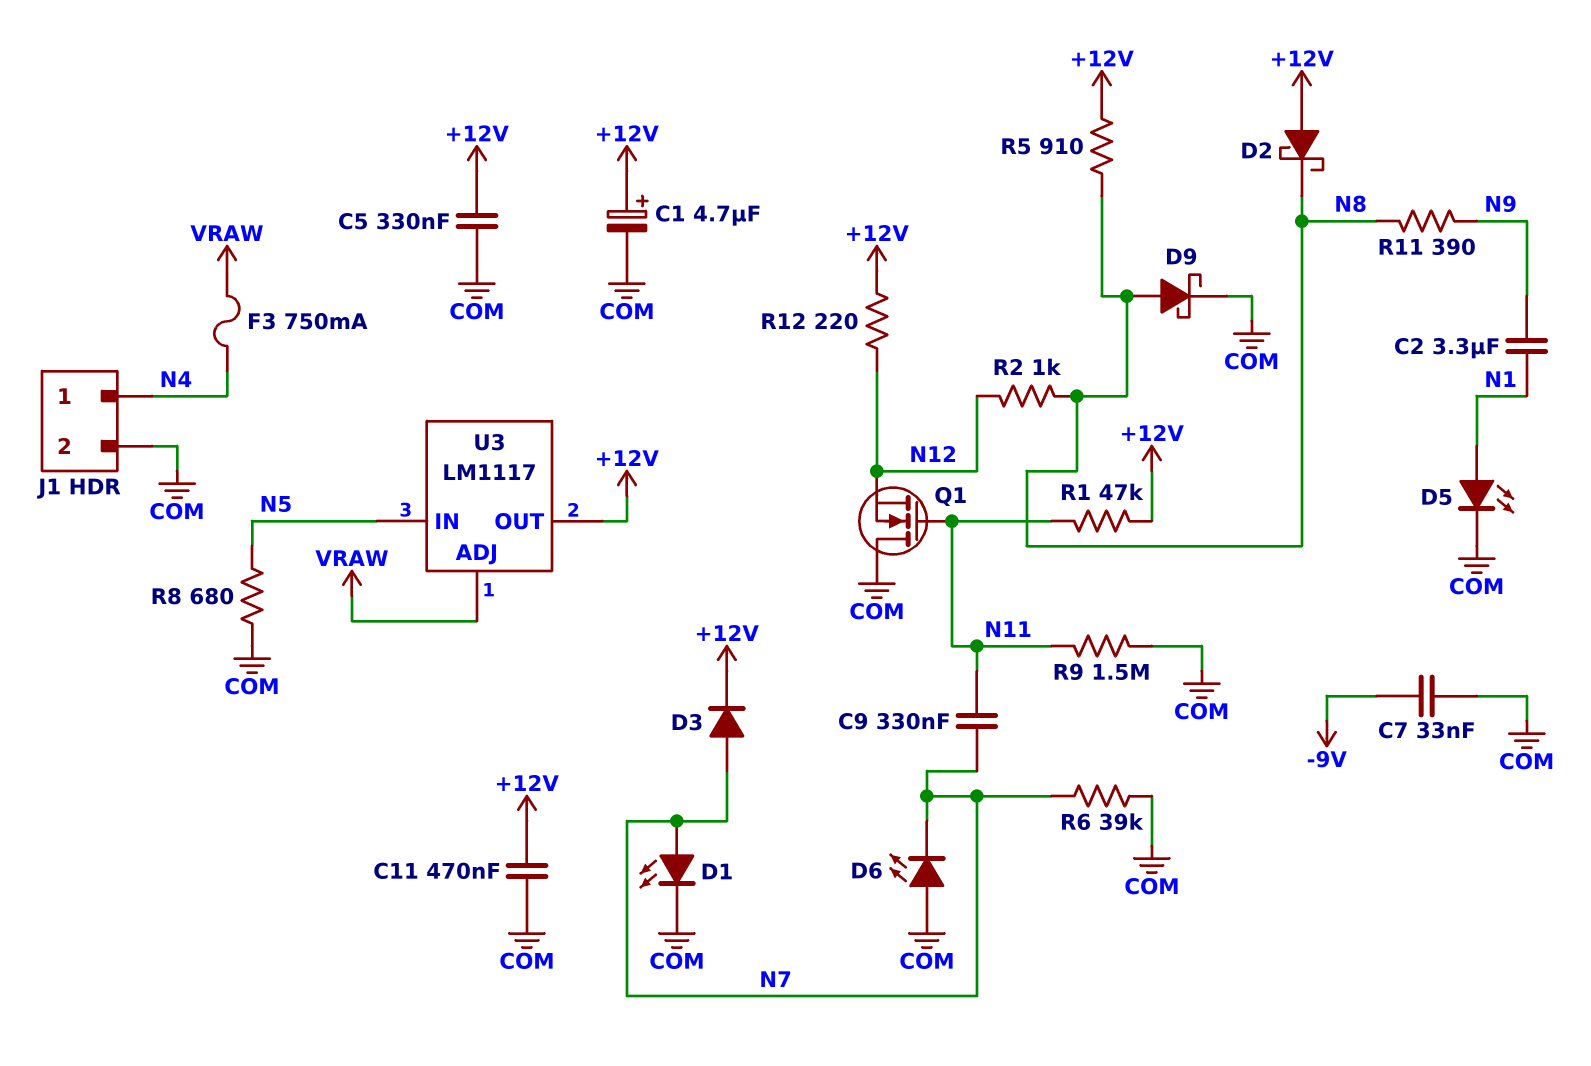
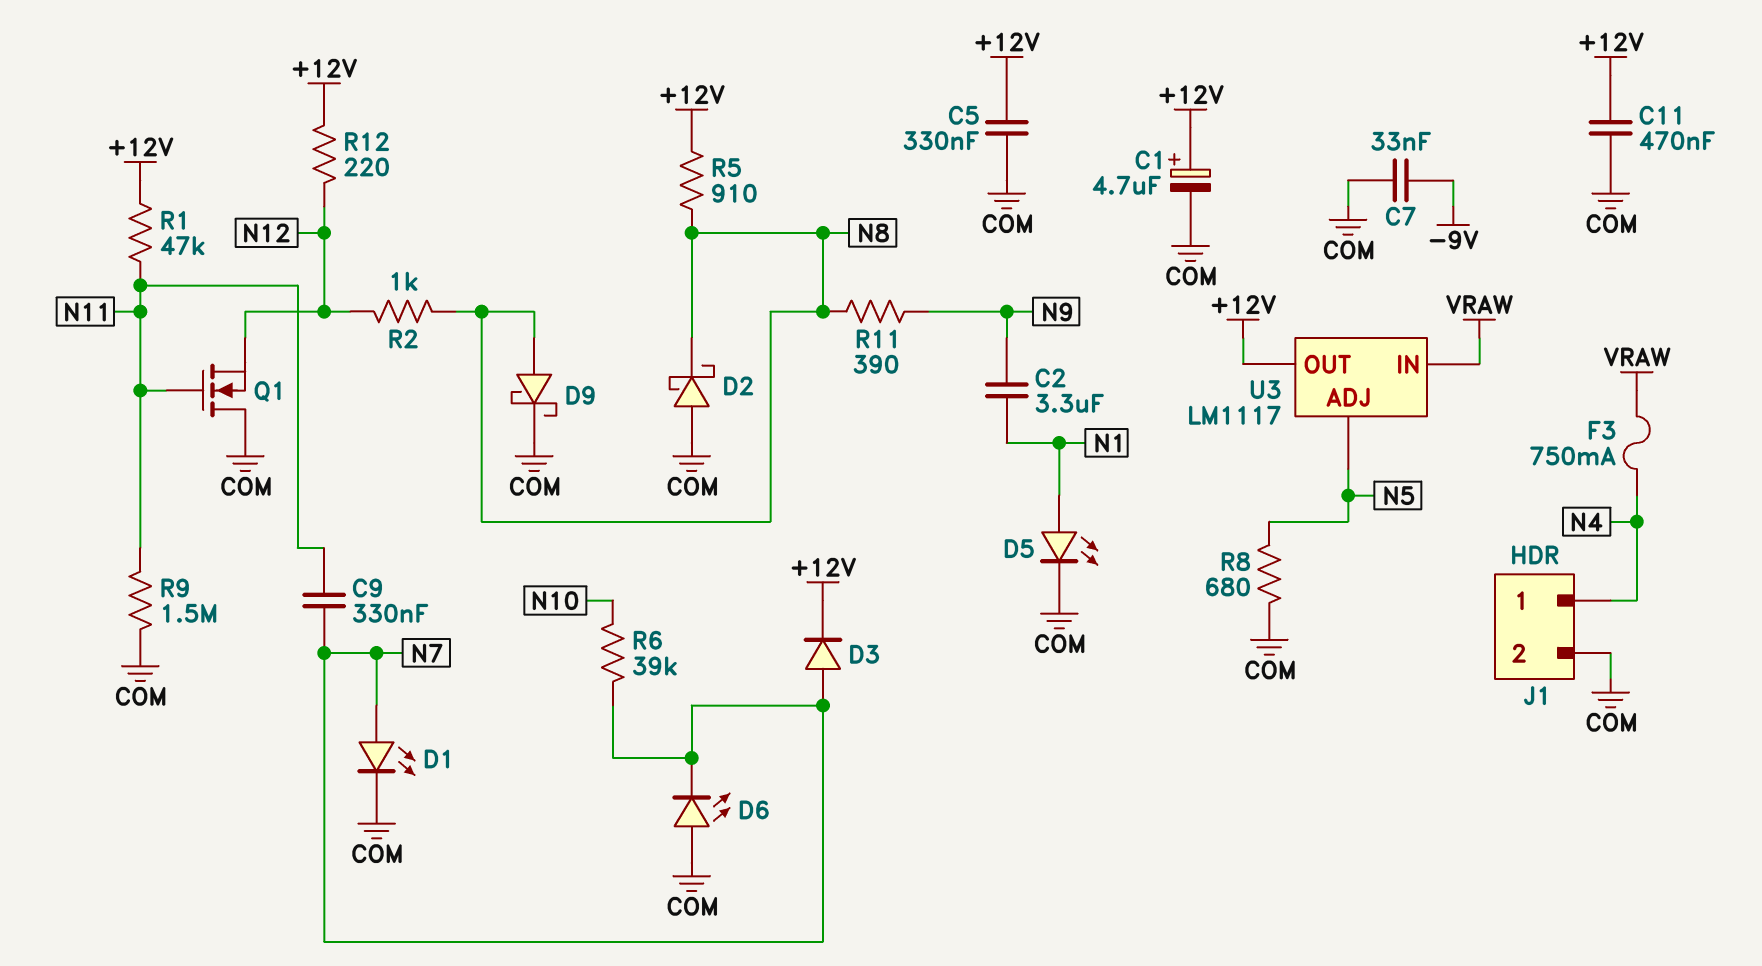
D2: schottky (A +12V, K N8) -> schottky (A COM, K N8)
R6: 39k (COM, N7) -> 39k (N7, N10)
U3 pin ADJ: VRAW -> N5
U3 pin IN: N5 -> VRAW

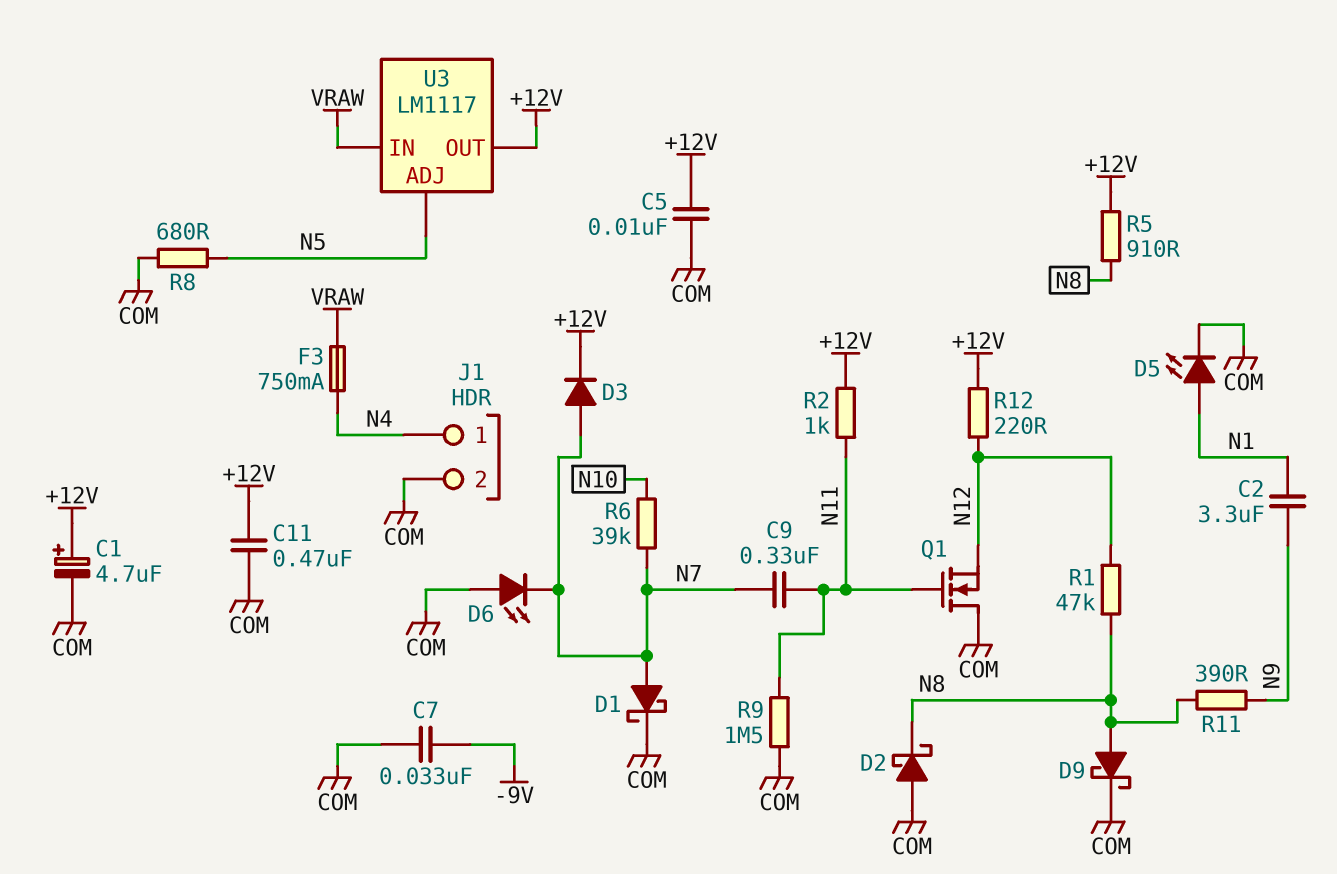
C5: 330nF (+12V, COM) -> 10nF (+12V, COM)
D1: LED (A N7, K COM) -> schottky (A N7, K COM)
R1: 47k (+12V, N11) -> 47k (N8, N12)
R2: 1k (N8, N12) -> 1k (+12V, N11)

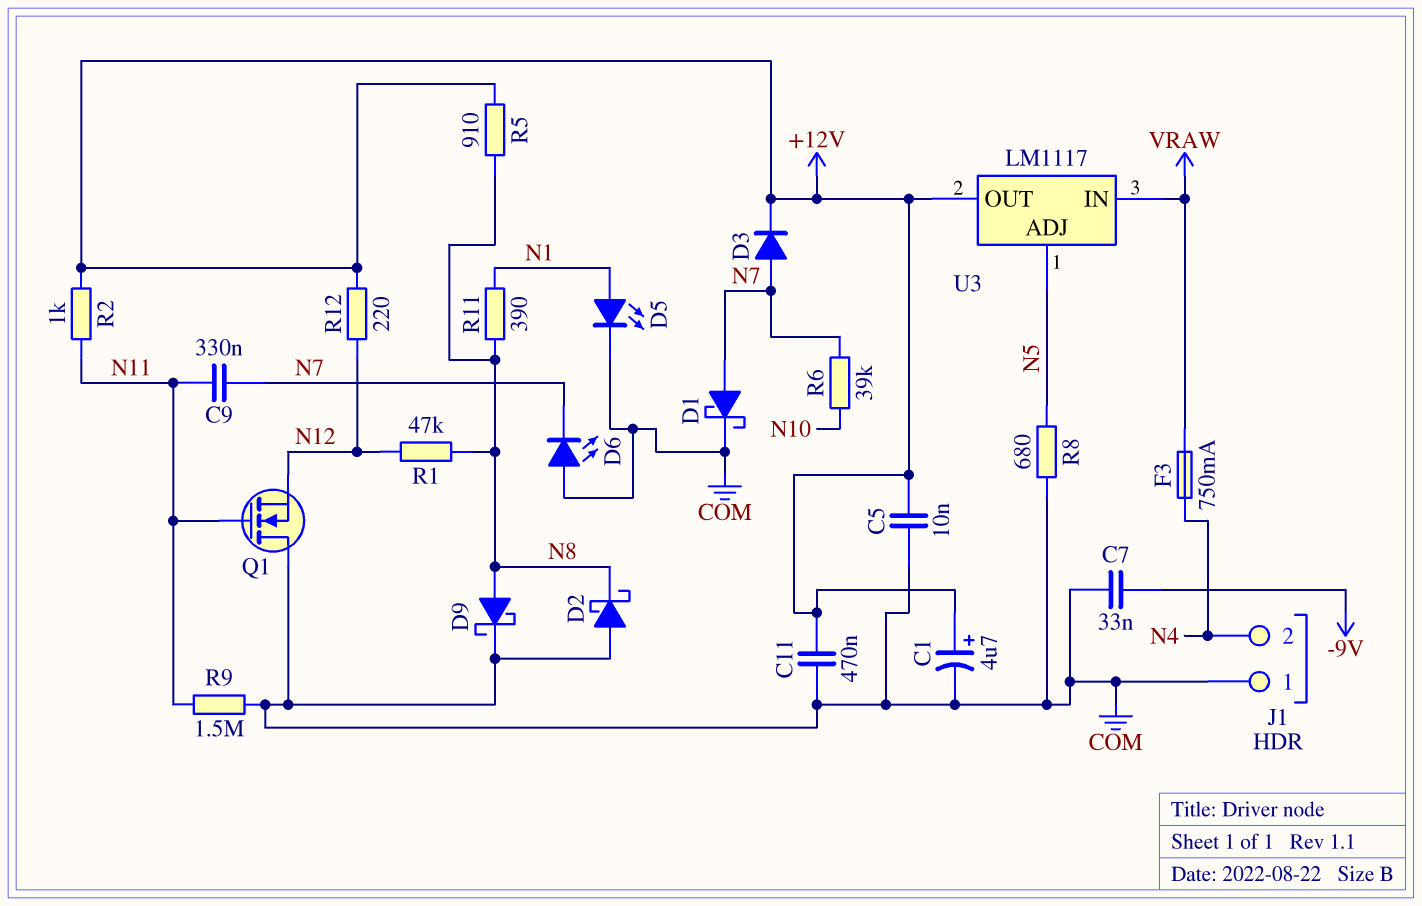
C2: 3.3uF (N1, N9) -> none
J1 pin 1: N4 -> COM
J1 pin 2: COM -> N4
R11: 390 (N8, N9) -> 390 (N1, N8)

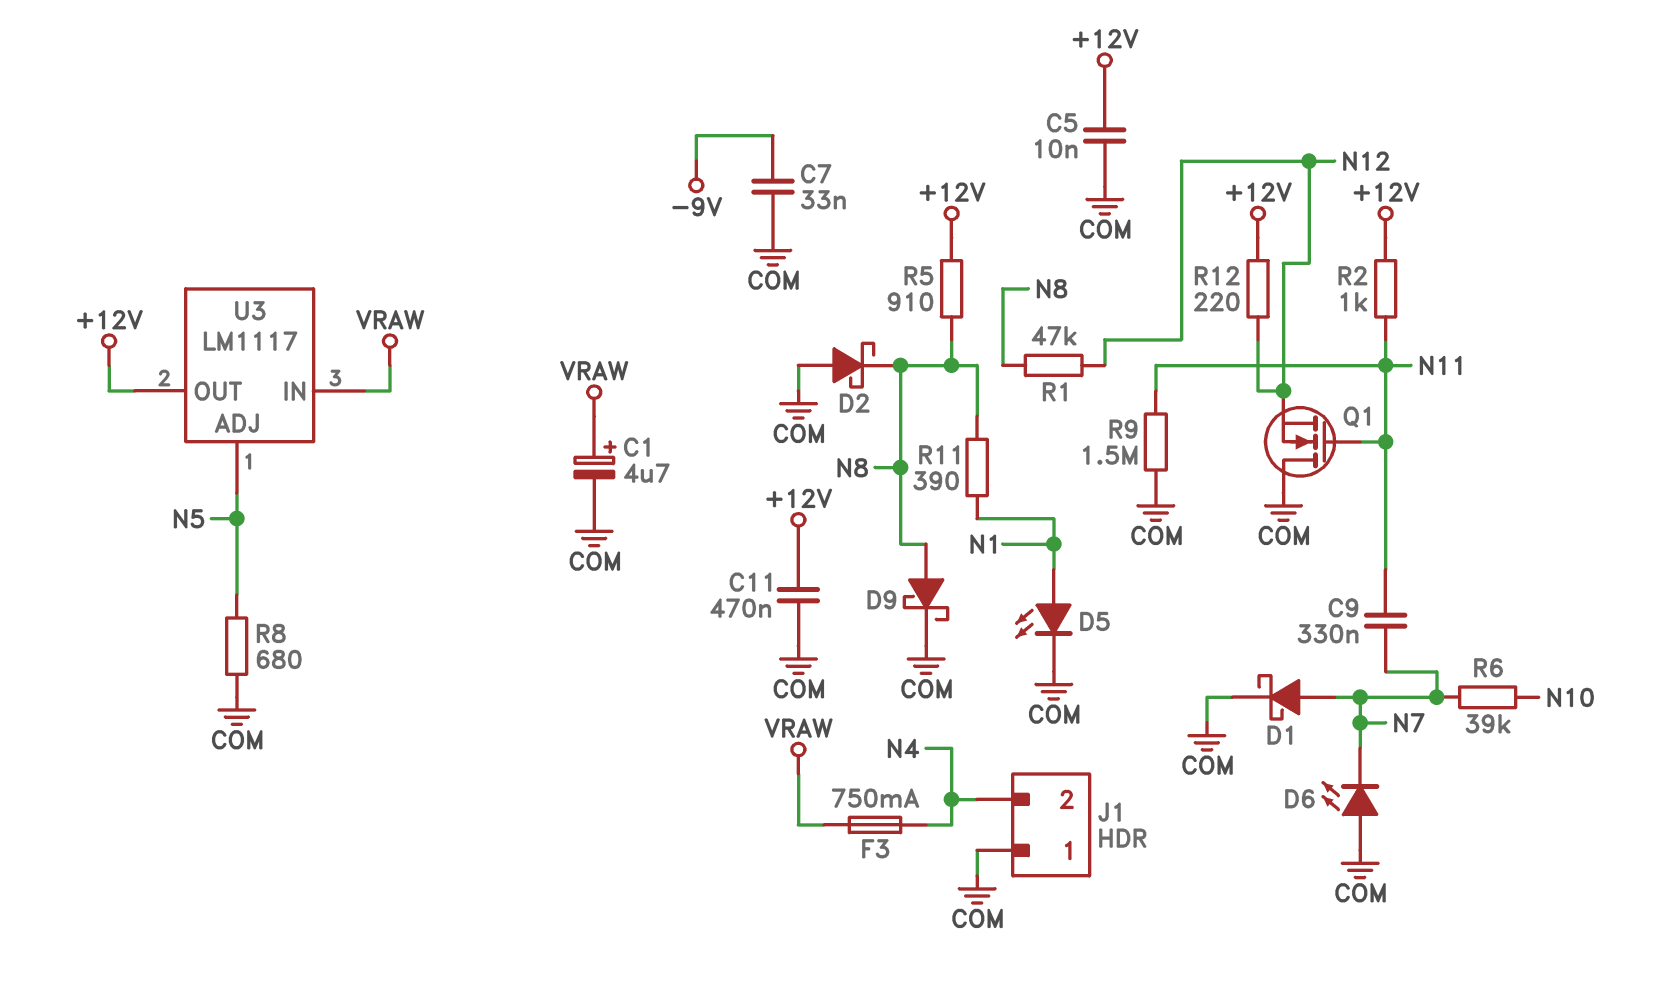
C1: 4.7uF (plus +12V, minus COM) -> 4.7uF (plus VRAW, minus COM)
D3: diode (A N7, K +12V) -> none

